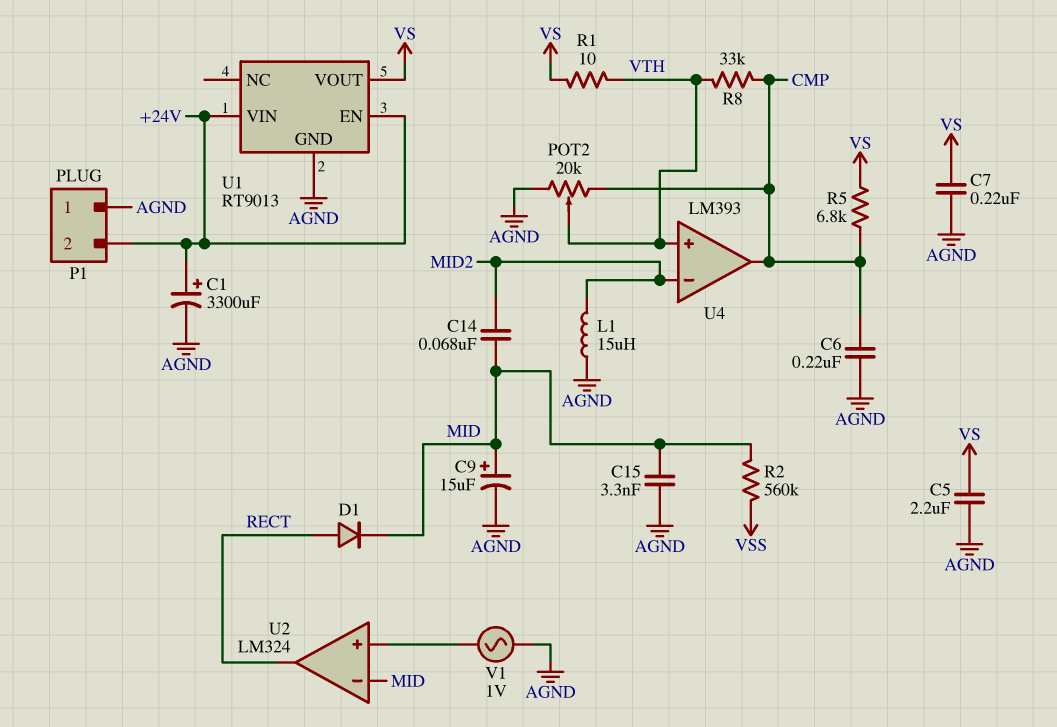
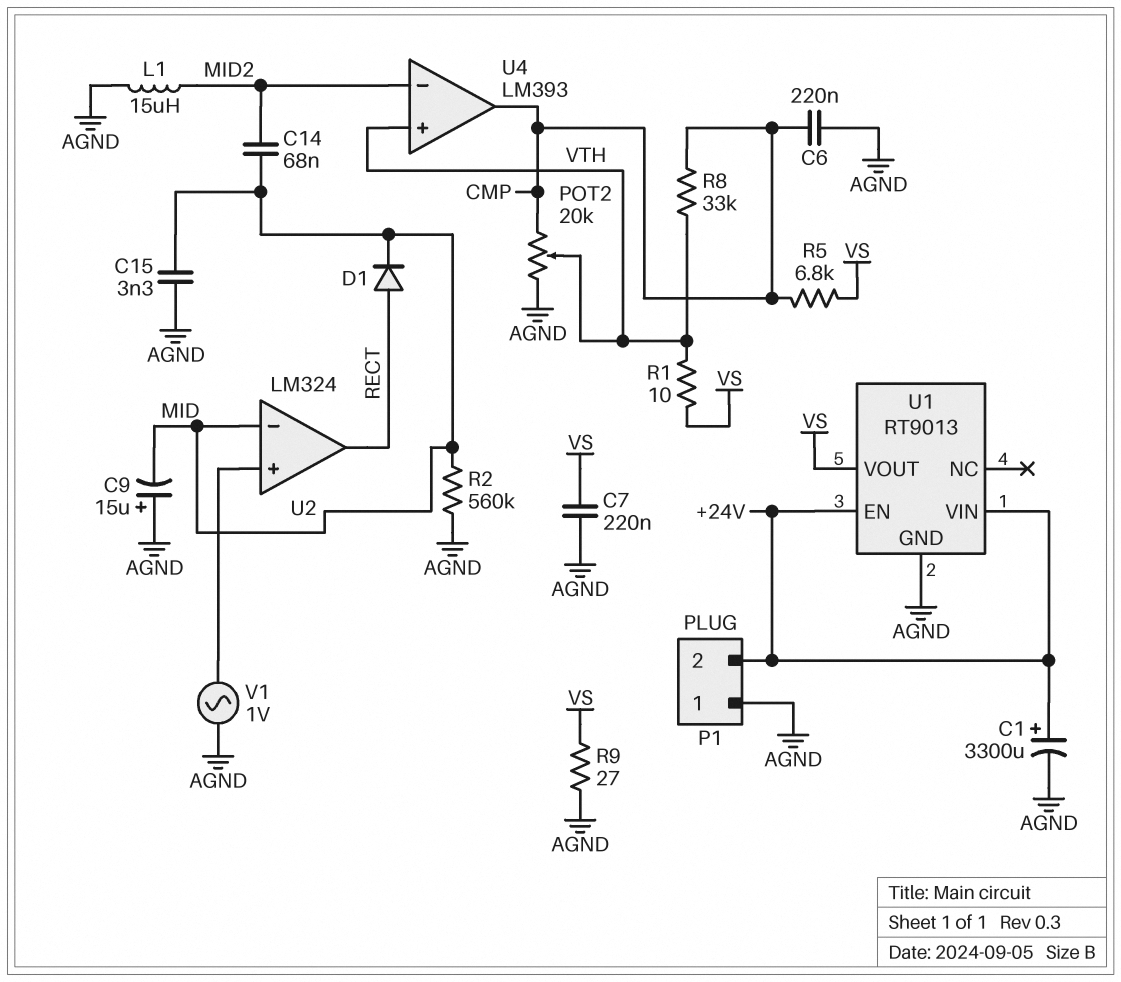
C5: 2.2uF (AGND, VS) -> none
C9: 15uF (plus MID, minus AGND) -> 15uF (plus AGND, minus MID)
R2: 560k (MID, VSS) -> 560k (AGND, MID)
R9: none -> 27 (AGND, VS)

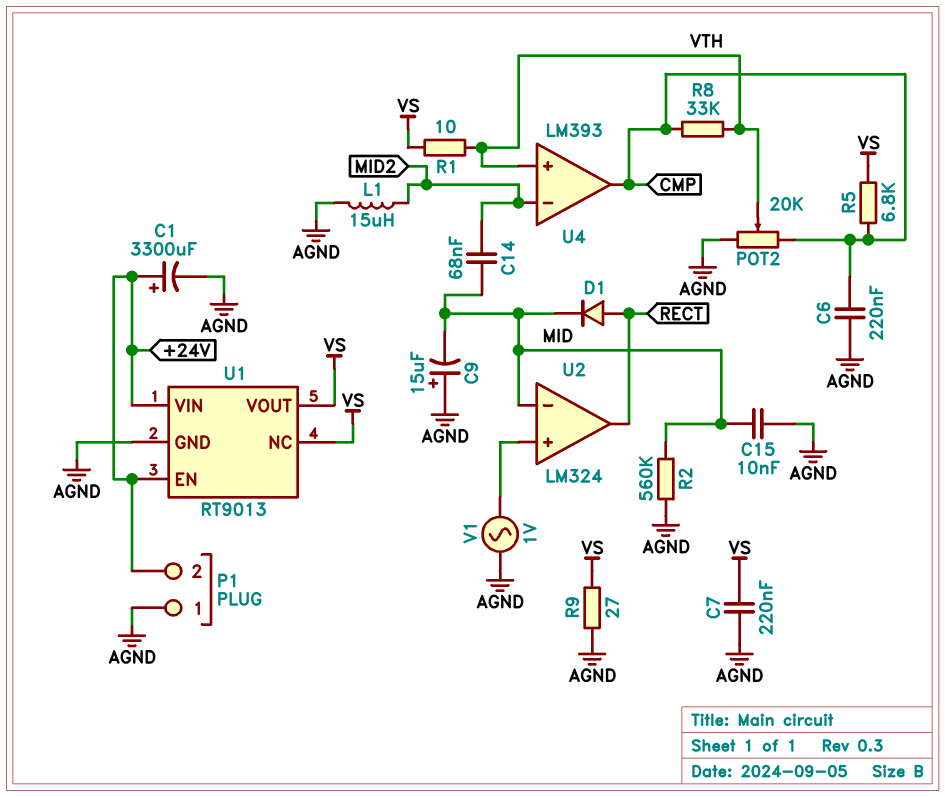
C15: 3.3nF (AGND, MID) -> 10nF (AGND, MID)
U1 pin NC: none -> VS

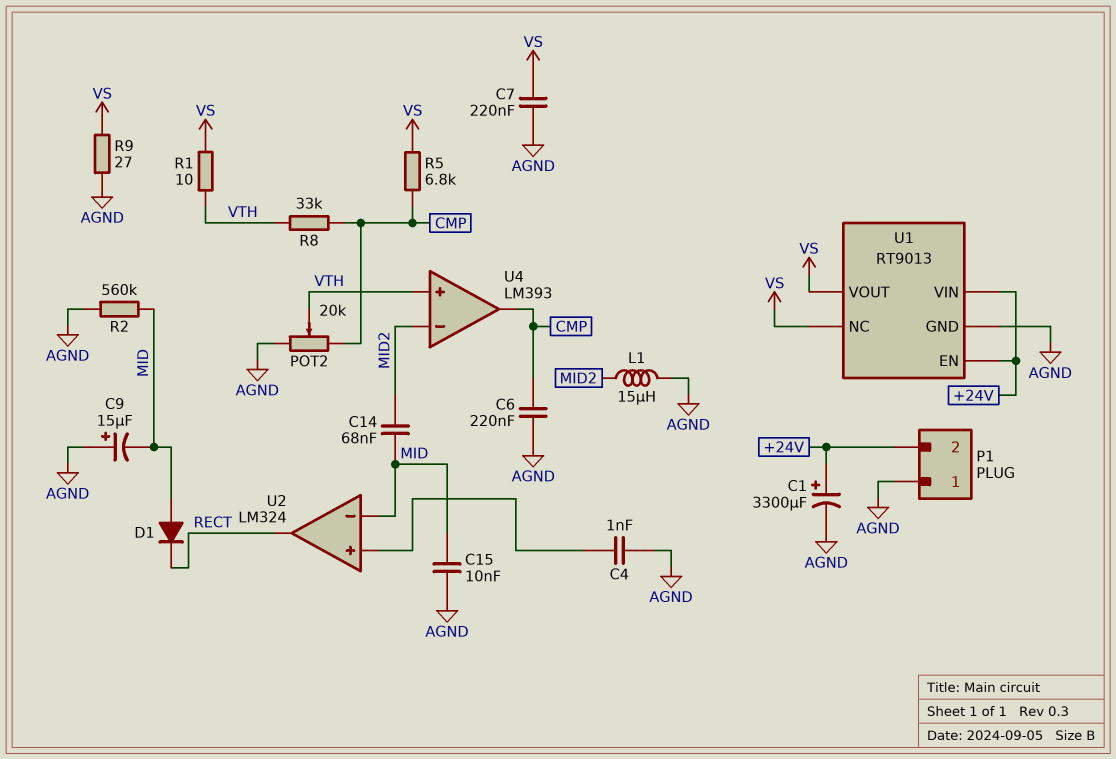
C4: none -> 1nF (AGND, U2/in+)
D1: diode (A RECT, K MID) -> diode (A MID, K RECT)
V1: AC 1V (AGND, U2/in+) -> none

